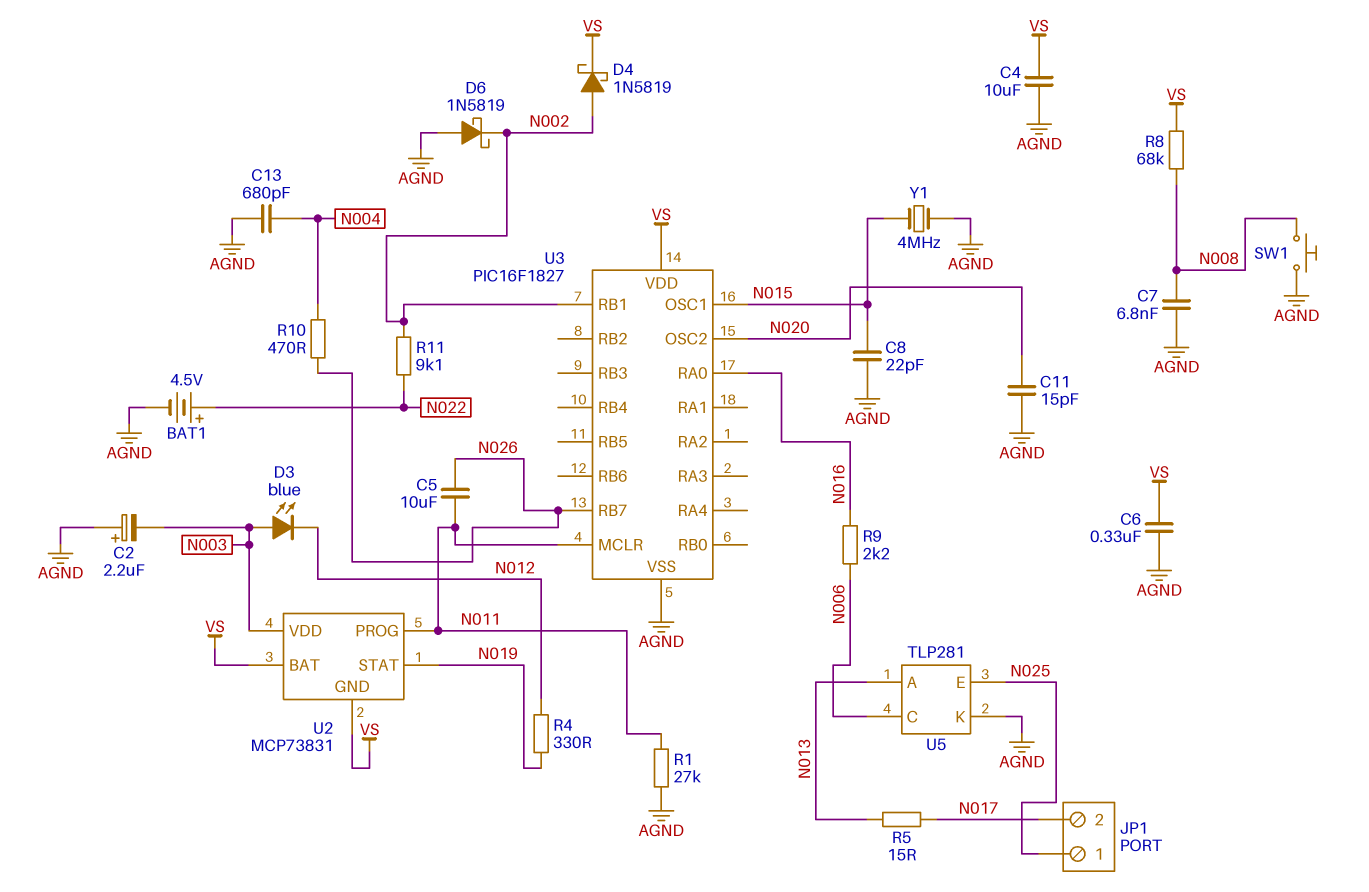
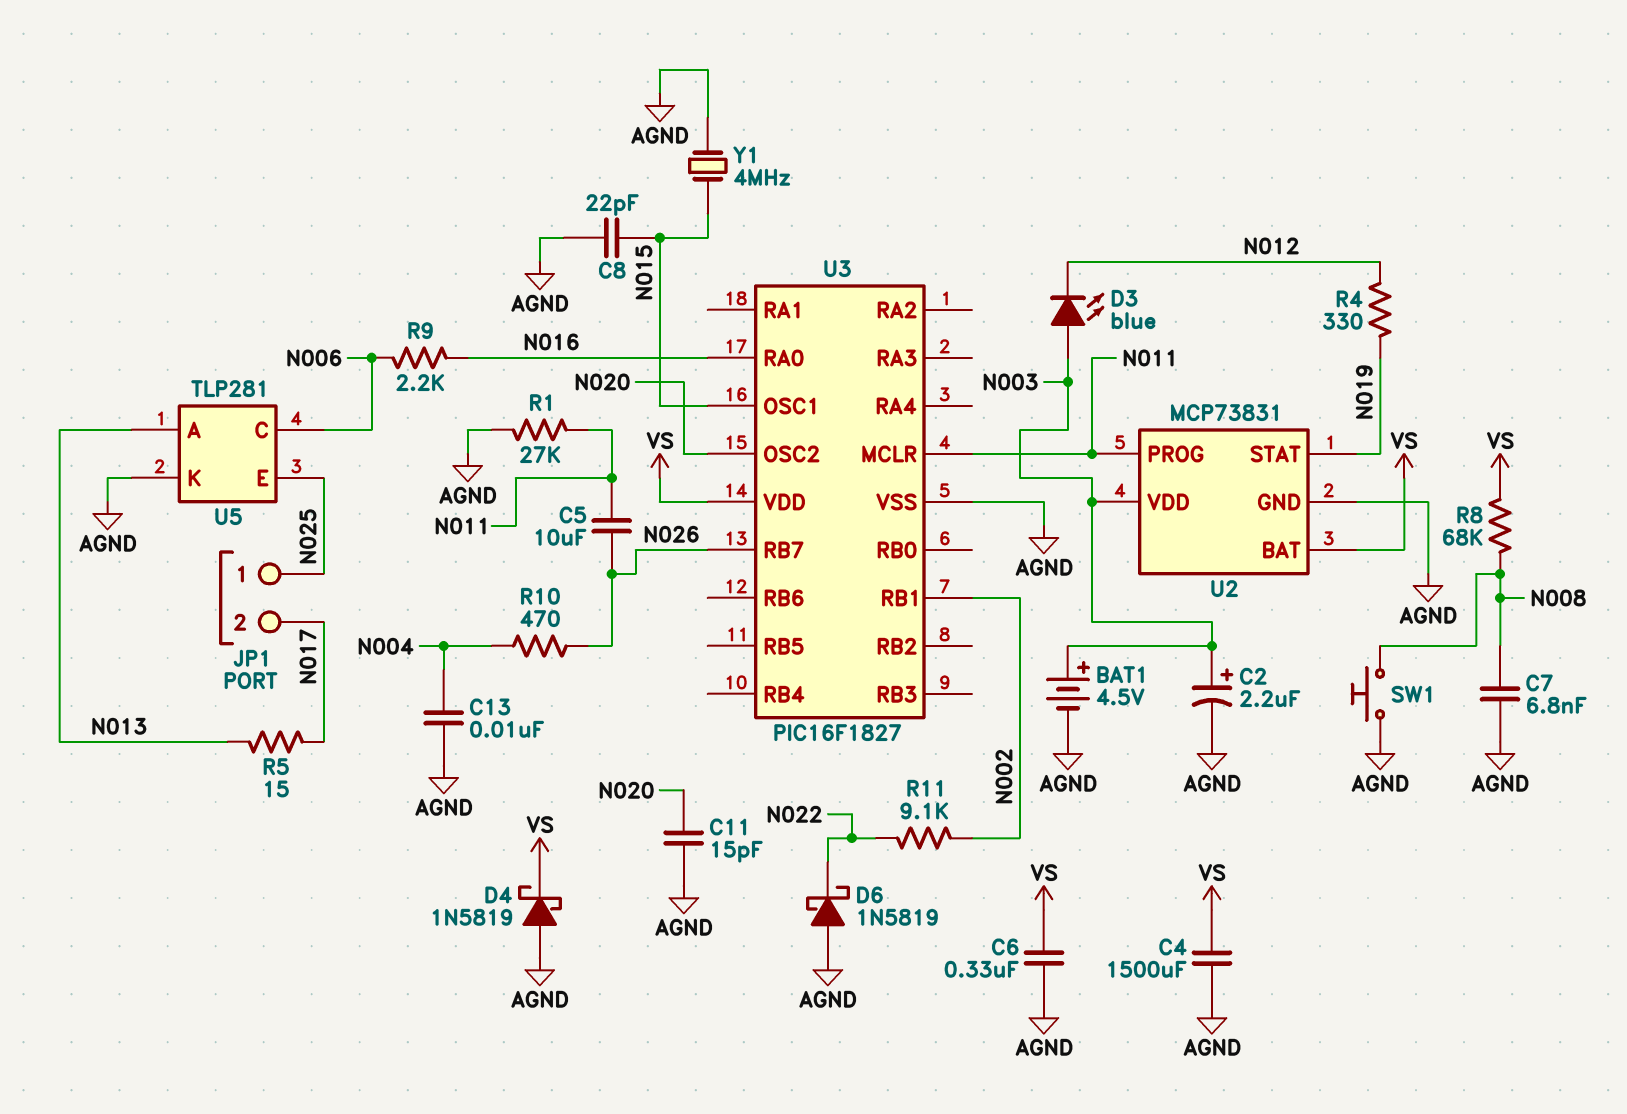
BAT1: 4.5V (plus N022, minus AGND) -> 4.5V (plus N003, minus AGND)
C2: 2.2uF (plus AGND, minus N003) -> 2.2uF (plus N003, minus AGND)
C4: 10uF (AGND, VS) -> 1500uF (AGND, VS)
C13: 680pF (AGND, N004) -> 10nF (AGND, N004)
D4: schottky 1N5819 (A N002, K VS) -> schottky 1N5819 (A AGND, K VS)
D6: schottky 1N5819 (A AGND, K N002) -> schottky 1N5819 (A AGND, K N022)
U2 pin GND: VS -> AGND

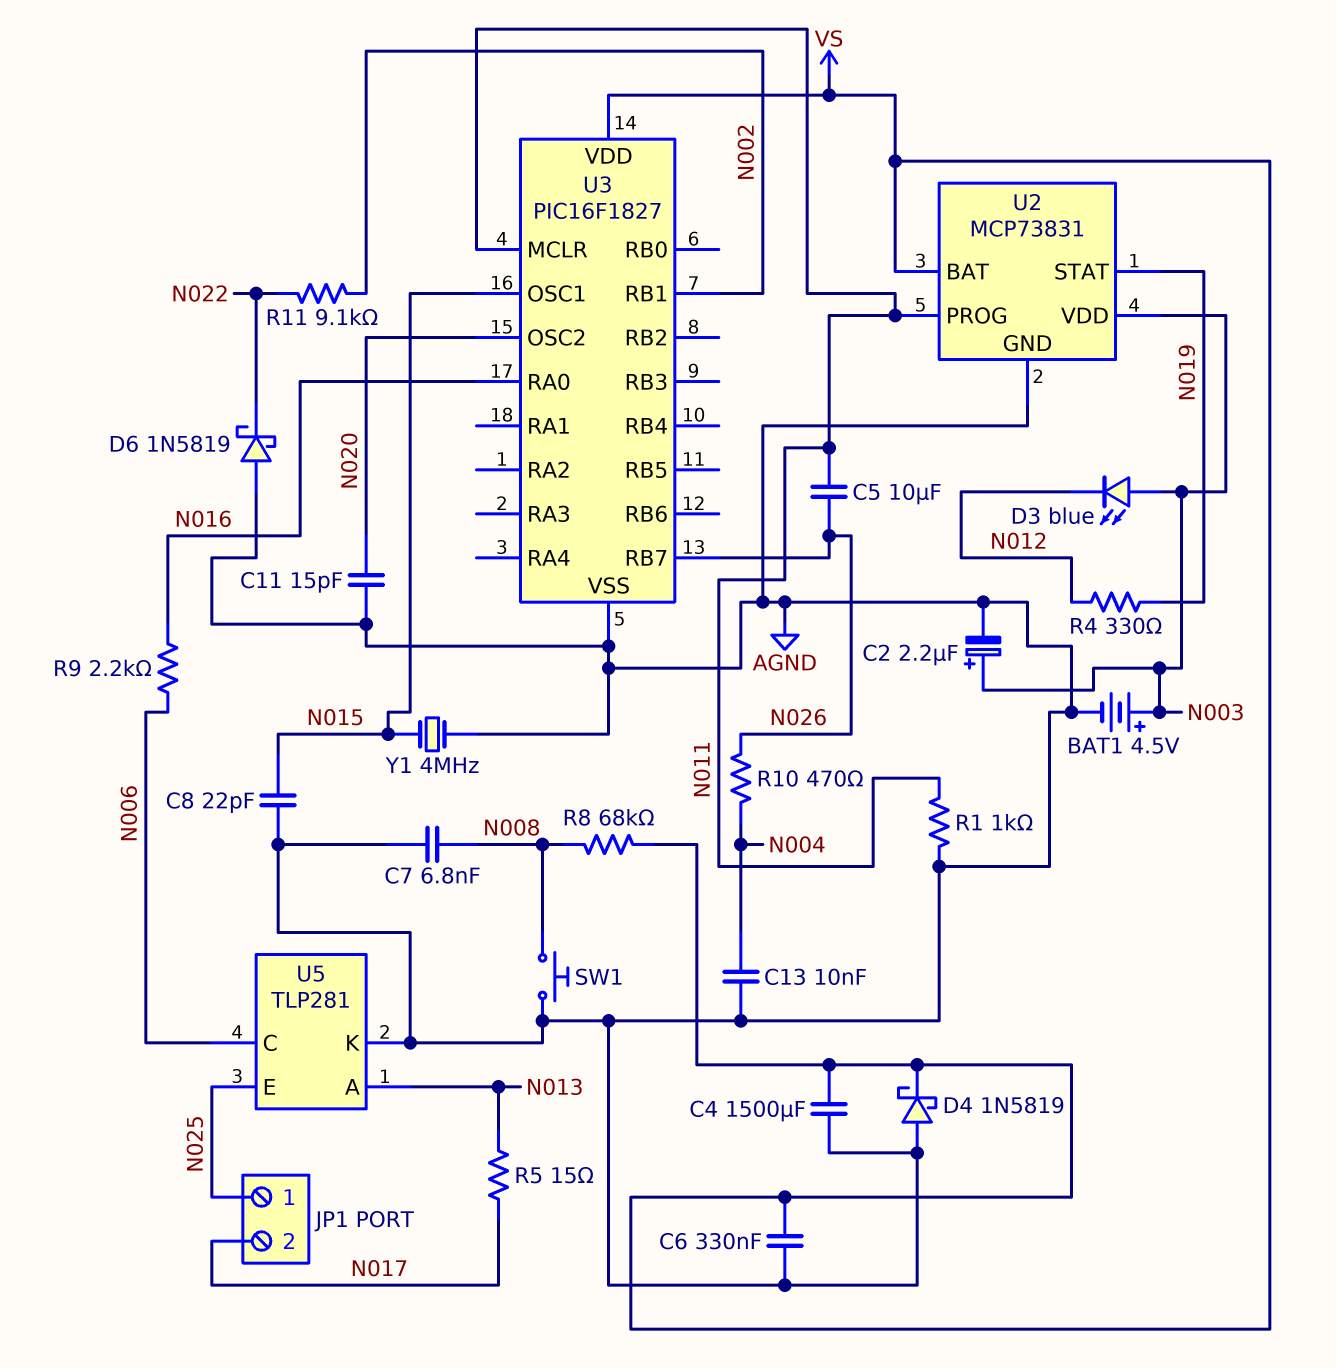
R1: 27k (AGND, N011) -> 1k (AGND, N011)

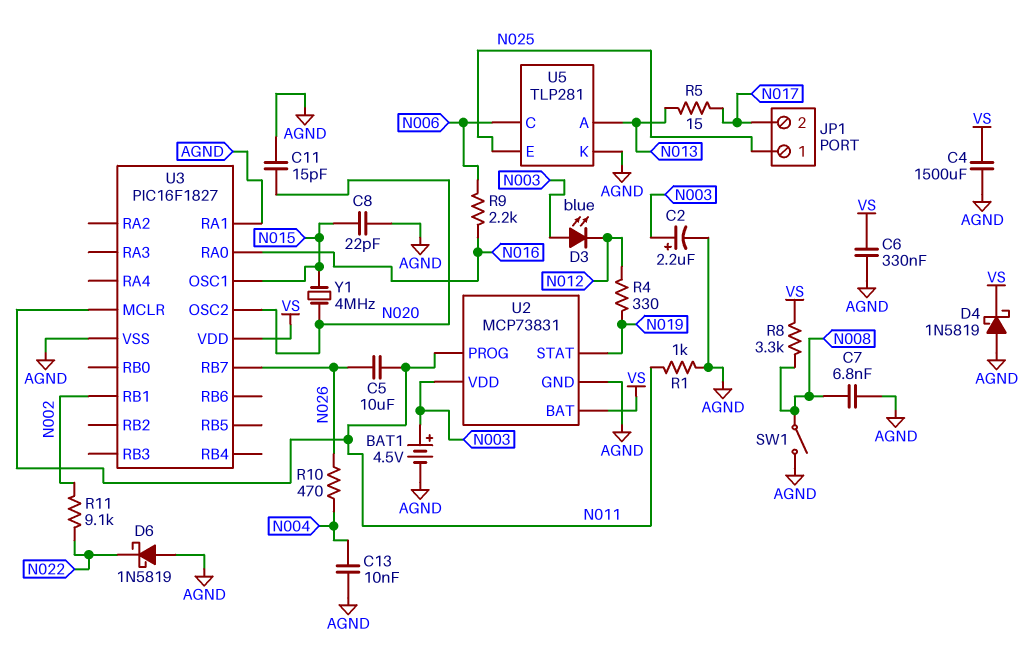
R8: 68k (N008, VS) -> 3.3k (N008, VS)
SW1: button (AGND, N008) -> switch (AGND, N008)
U3 pin RA1: none -> AGND
Y1: 4MHz (AGND, N015) -> 4MHz (N015, N020)

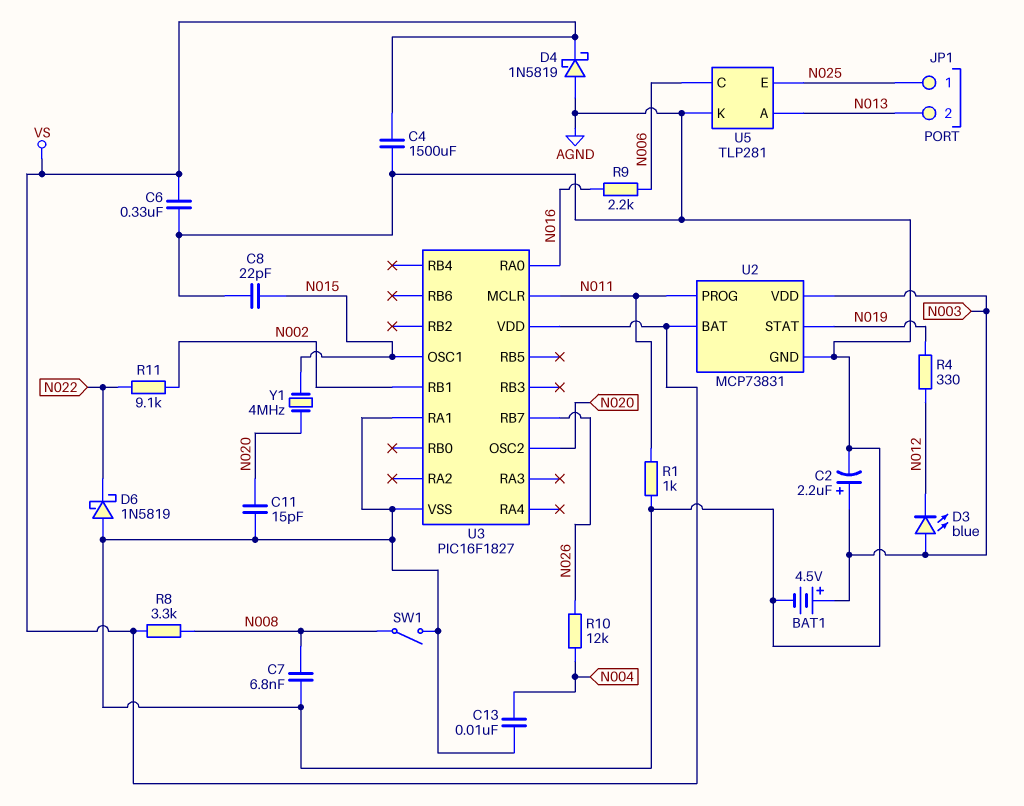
C5: 10uF (N011, N026) -> none
JP1 pin 2: N017 -> N013
R5: 15 (N013, N017) -> none
R10: 470 (N004, N026) -> 12k (N004, N026)

